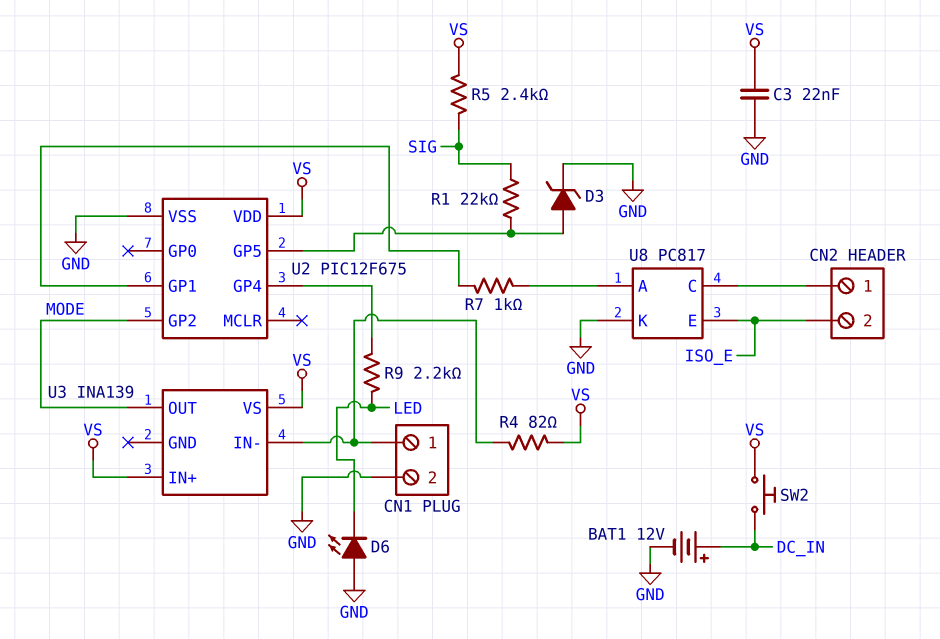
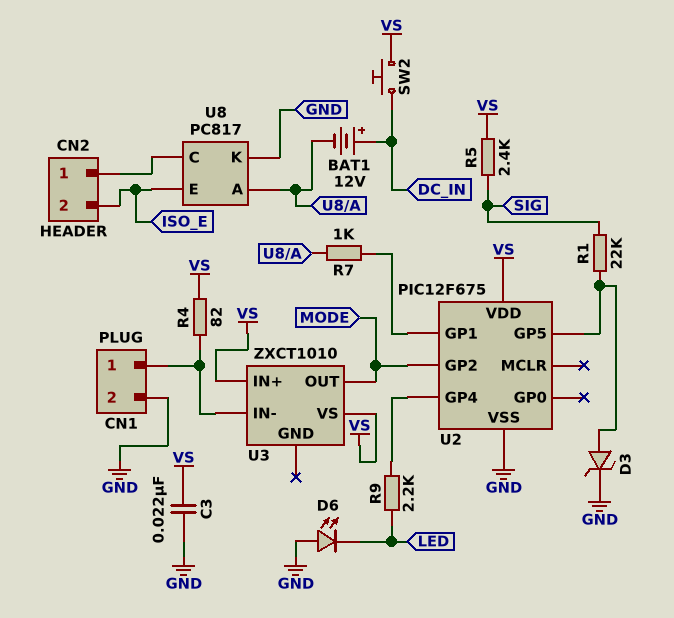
BAT1: 12V (plus DC_IN, minus GND) -> 12V (plus DC_IN, minus U8/A)
U3: INA139 -> ZXCT1010

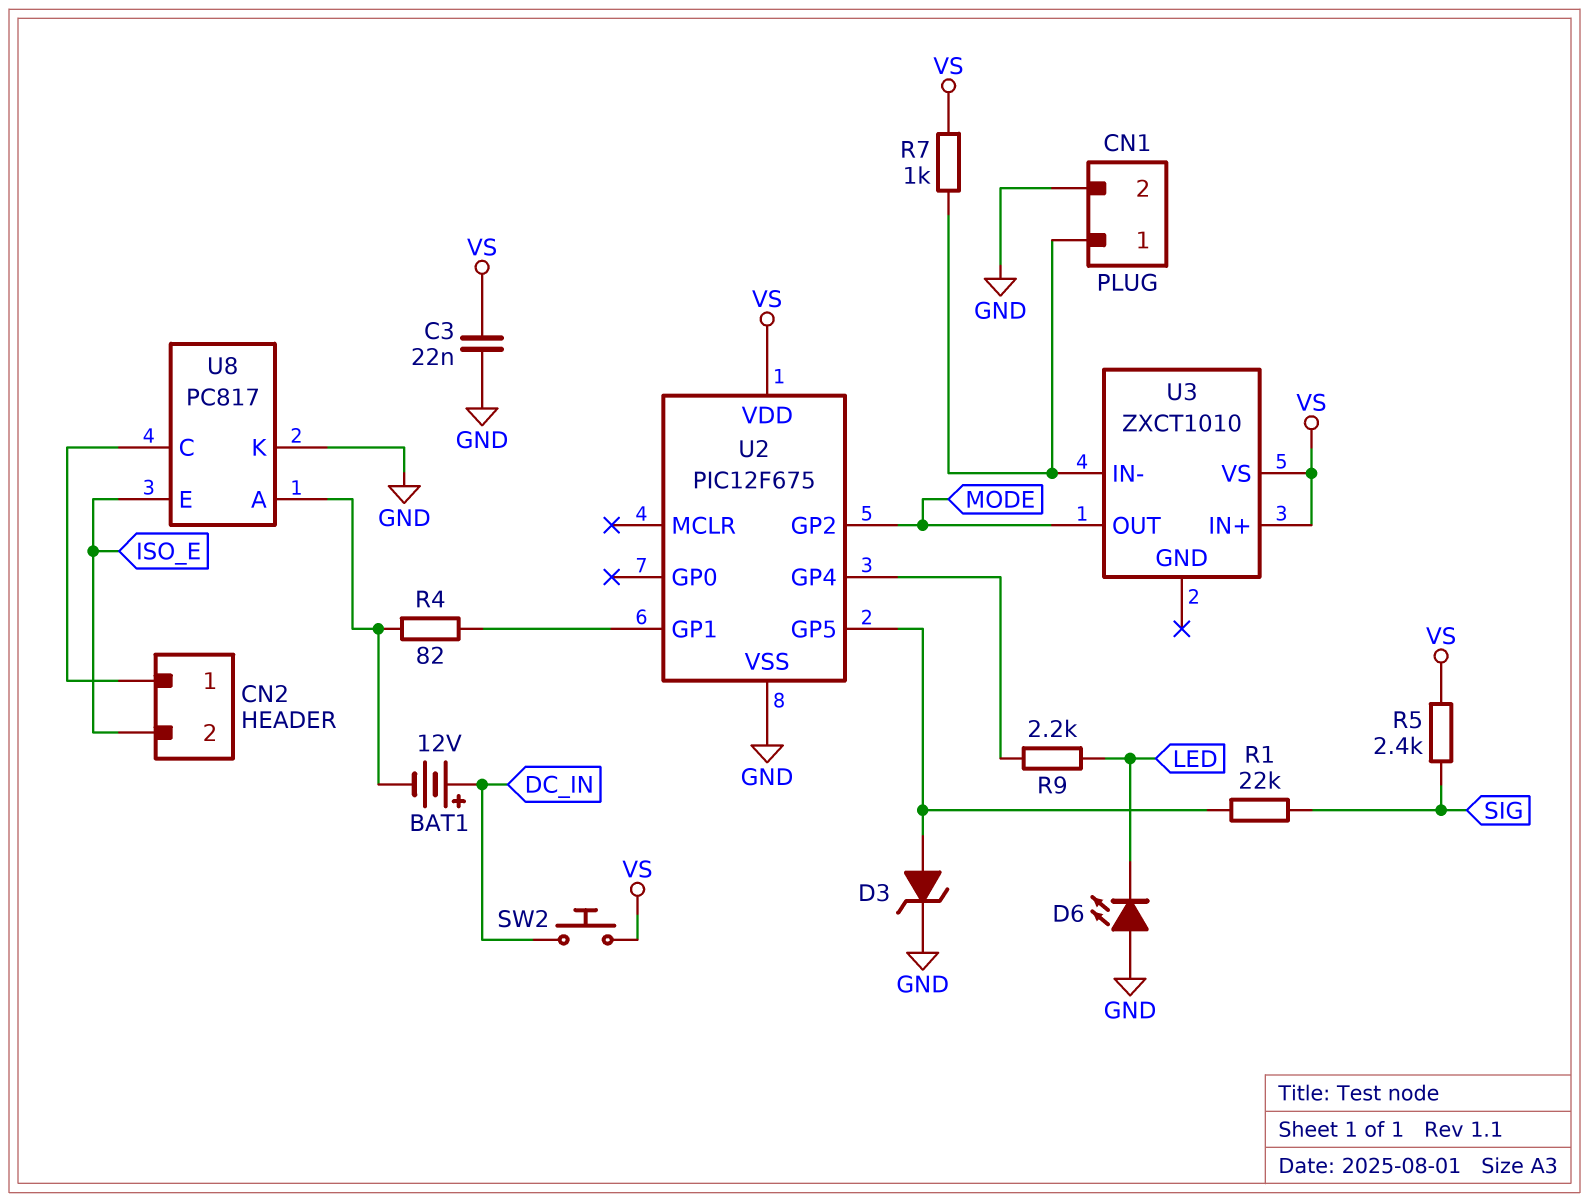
R4: 82 (CN1/1, VS) -> 82 (U2/GP1, U8/A)
R7: 1k (U2/GP1, U8/A) -> 1k (CN1/1, VS)

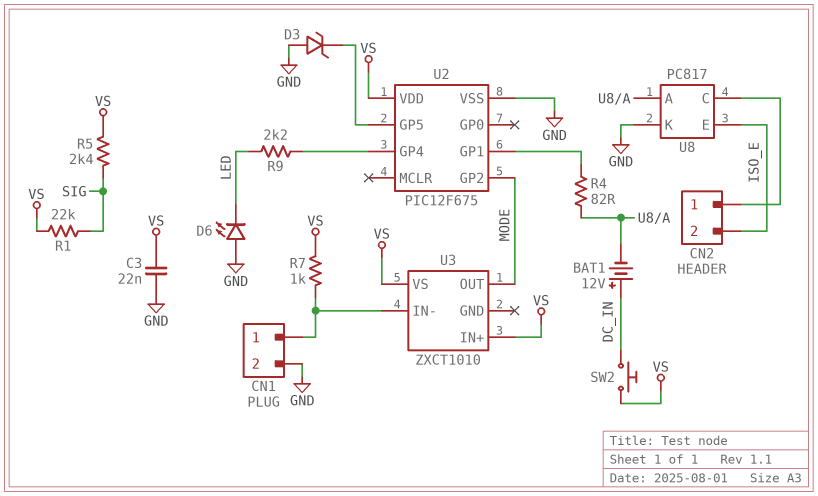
D3: zener (A U2/GP5, K GND) -> zener (A GND, K U2/GP5)
R1: 22k (SIG, U2/GP5) -> 22k (SIG, VS)

